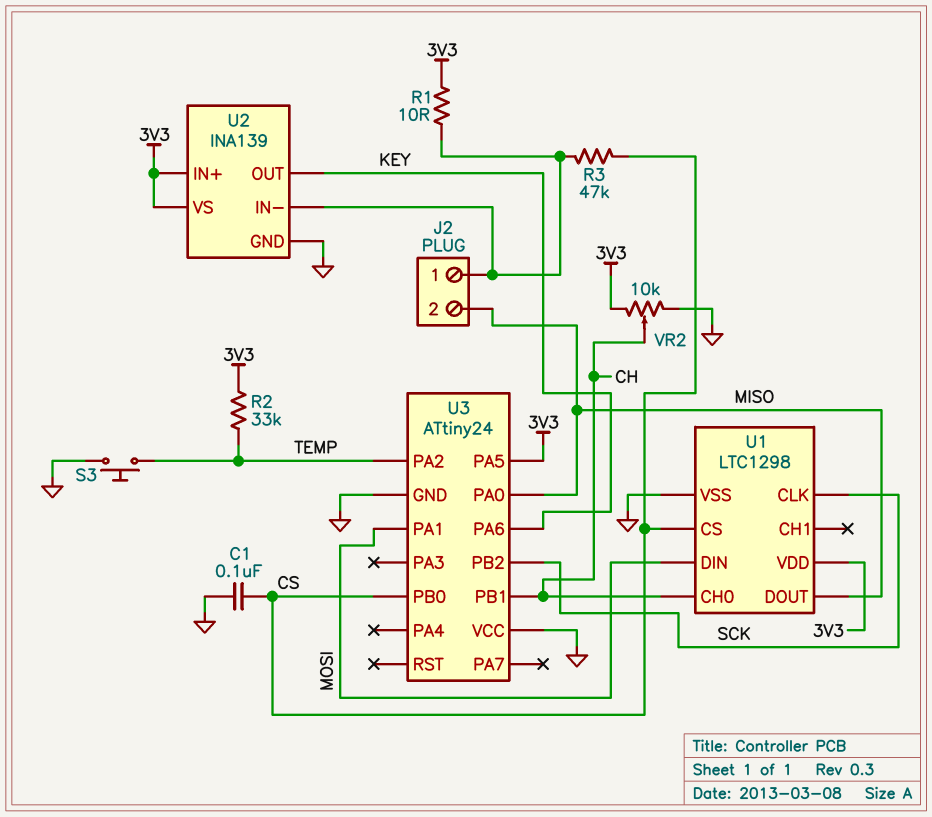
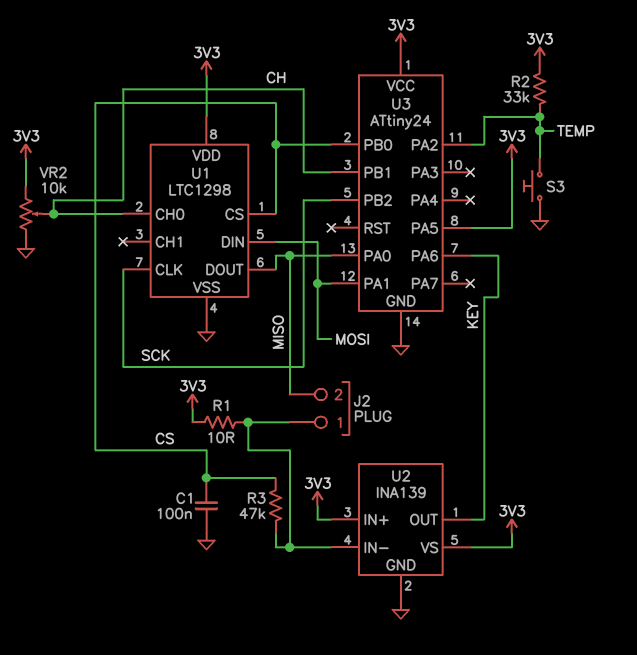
U3 pin VCC: GND -> 3V3

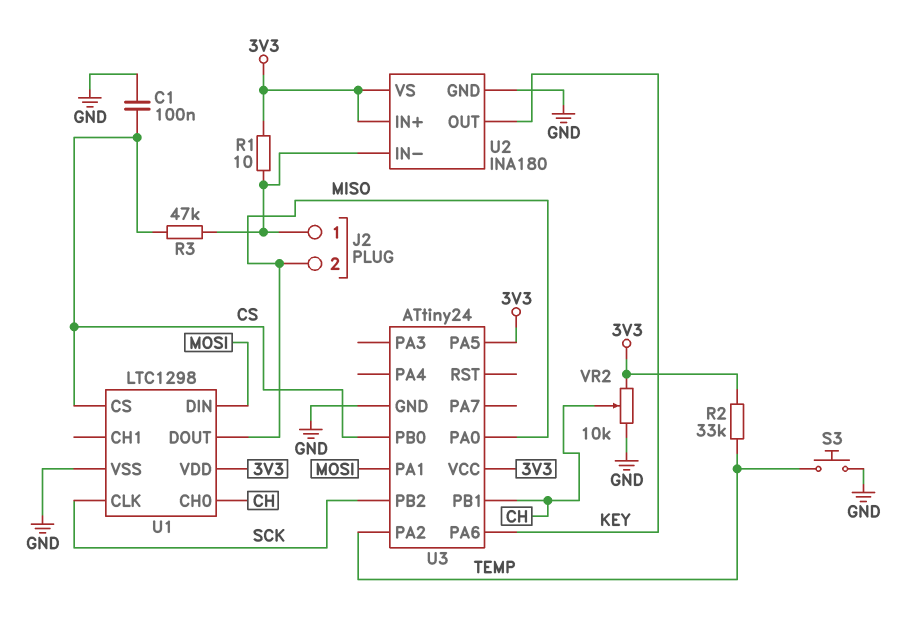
U2: INA139 -> INA180

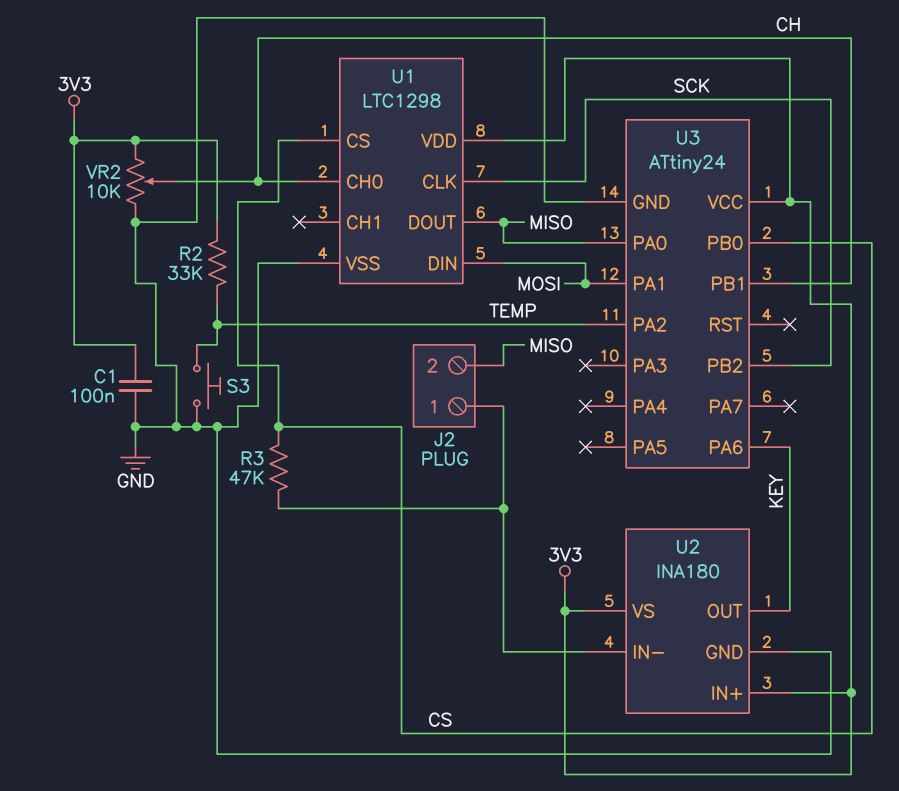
C1: 100nF (CS, GND) -> 100nF (3V3, GND)
R1: 10 (3V3, J2/1) -> none
U3 pin PA5: 3V3 -> none

